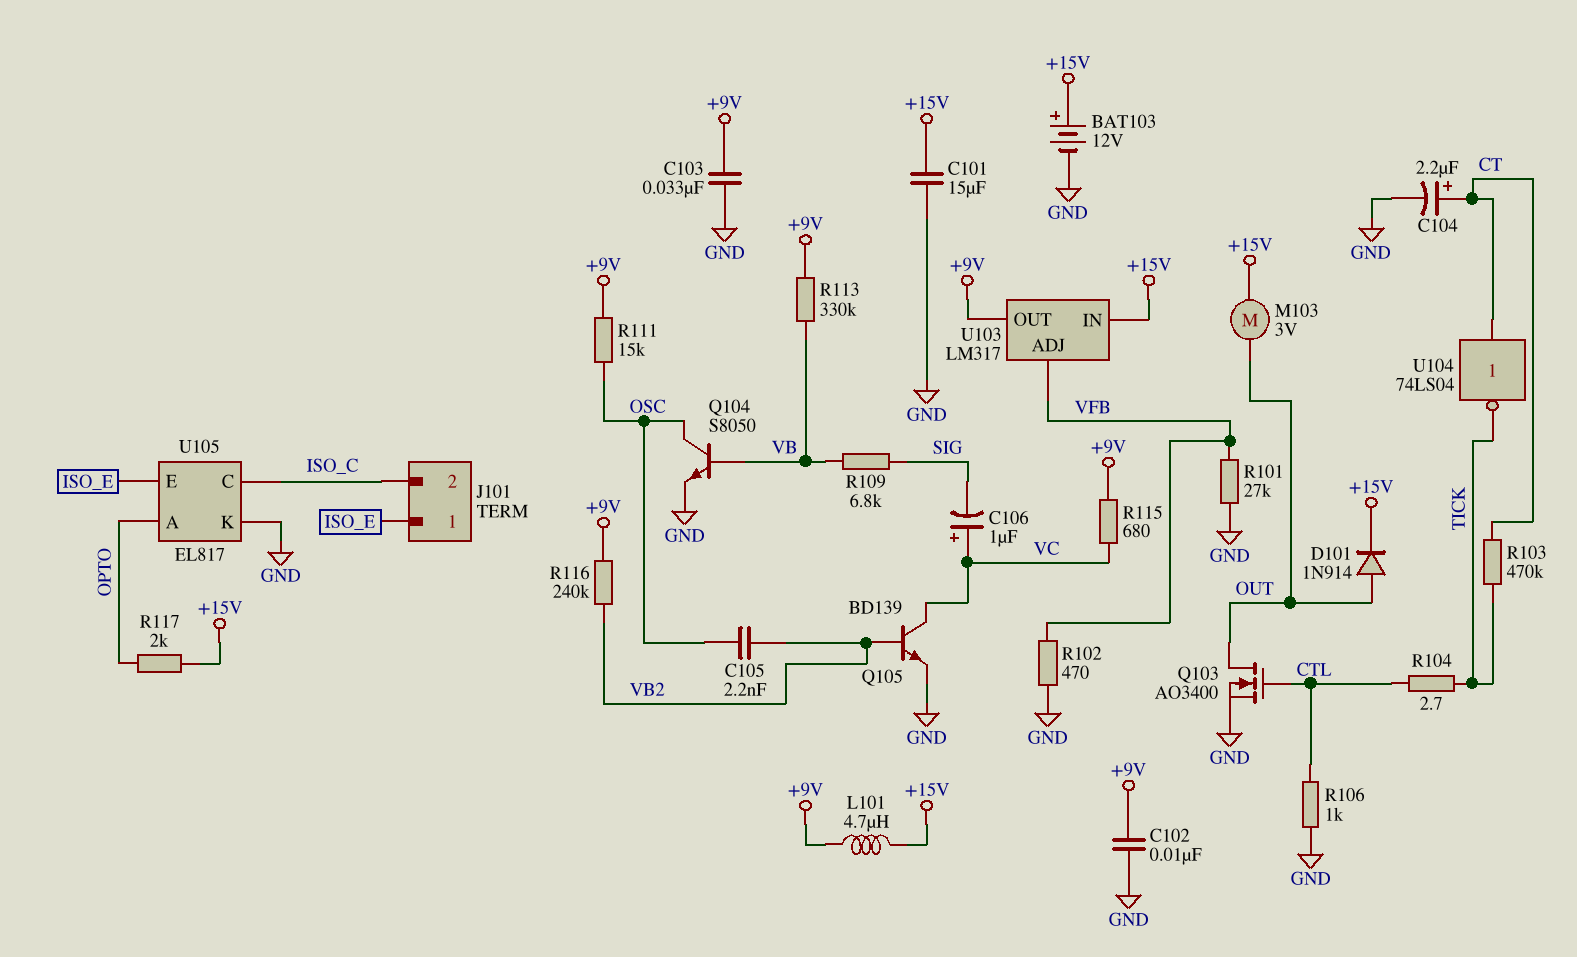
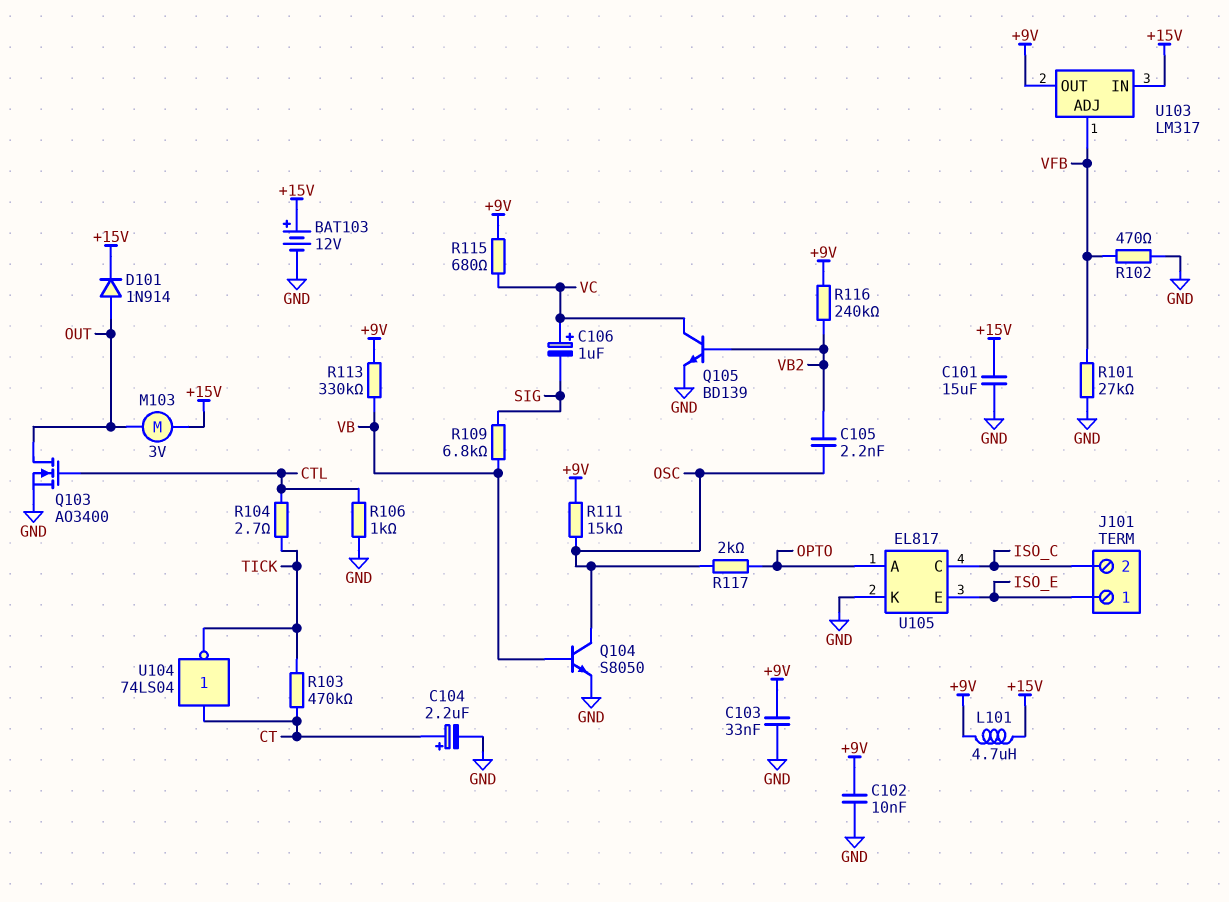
R117: 2k (+15V, OPTO) -> 2k (OPTO, OSC)

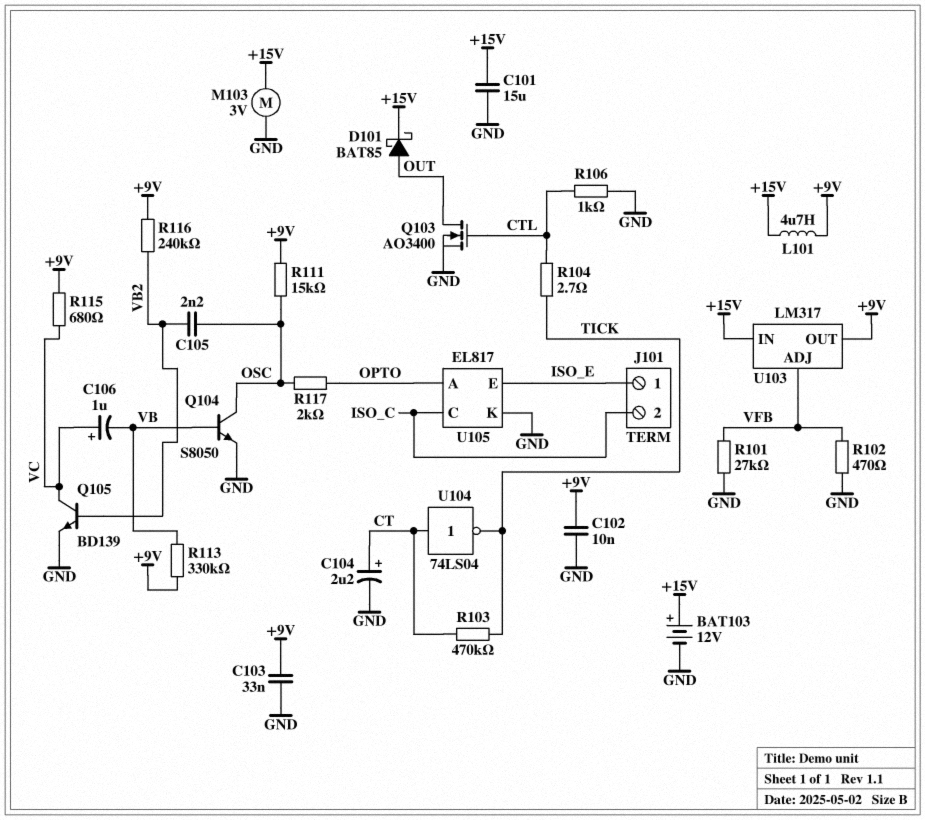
C106: 1uF (plus VC, minus SIG) -> 1uF (plus VC, minus VB)
D101: diode 1N914 (A OUT, K +15V) -> schottky BAT85 (A OUT, K +15V)
M103: motor 3V (+15V, OUT) -> motor 3V (+15V, GND)
R109: 6.8k (SIG, VB) -> none

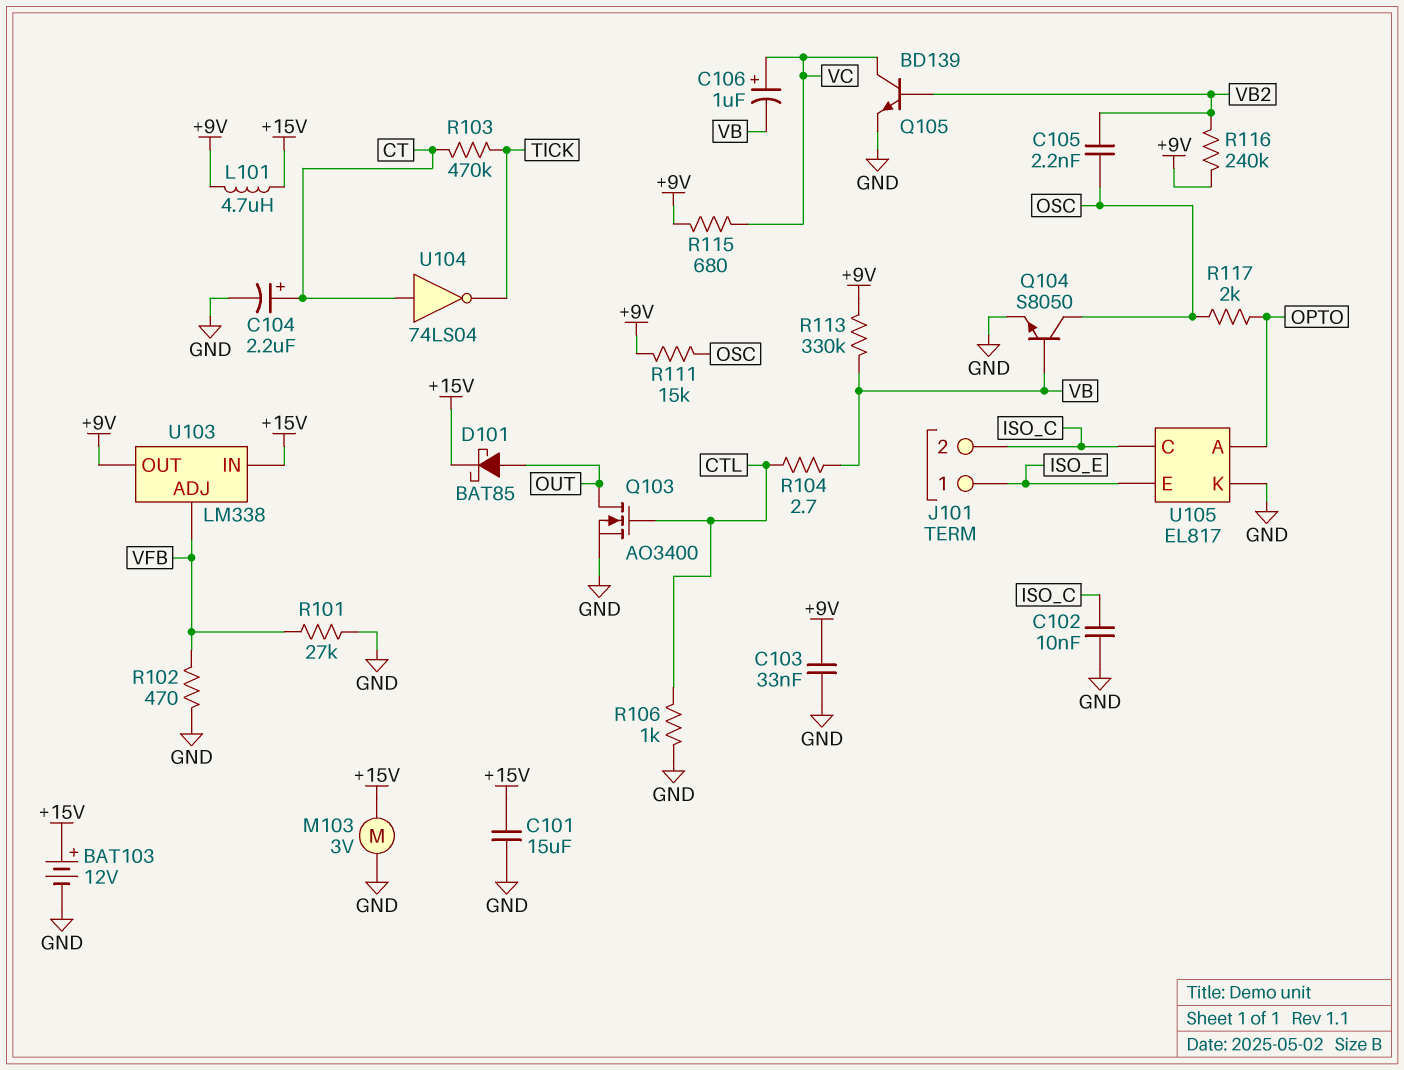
C102: 10nF (+9V, GND) -> 10nF (GND, ISO_C)
R104: 2.7 (CTL, TICK) -> 2.7 (CTL, VB)
U103: LM317 -> LM338

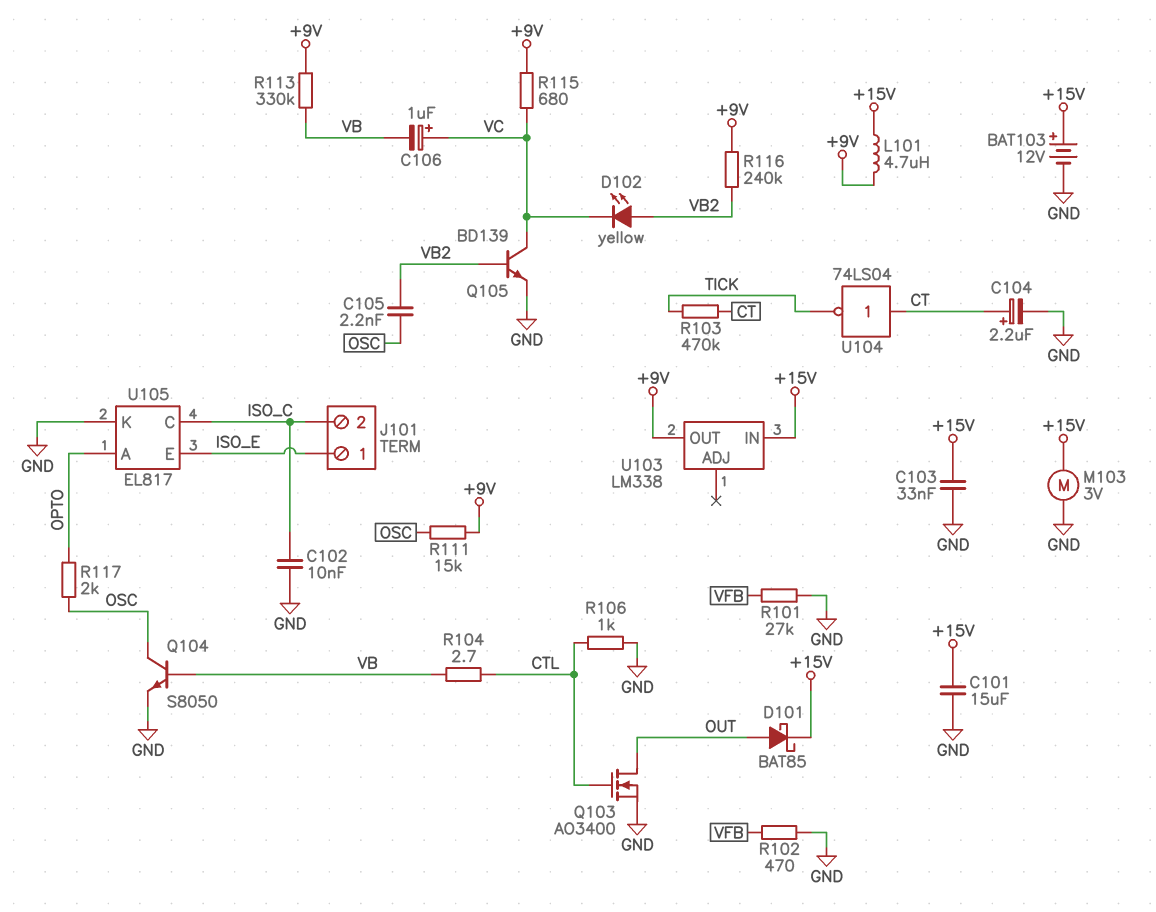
C103: 33nF (+9V, GND) -> 33nF (+15V, GND)
D102: none -> LED yellow (A VB2, K VC)
U103 pin ADJ: VFB -> none

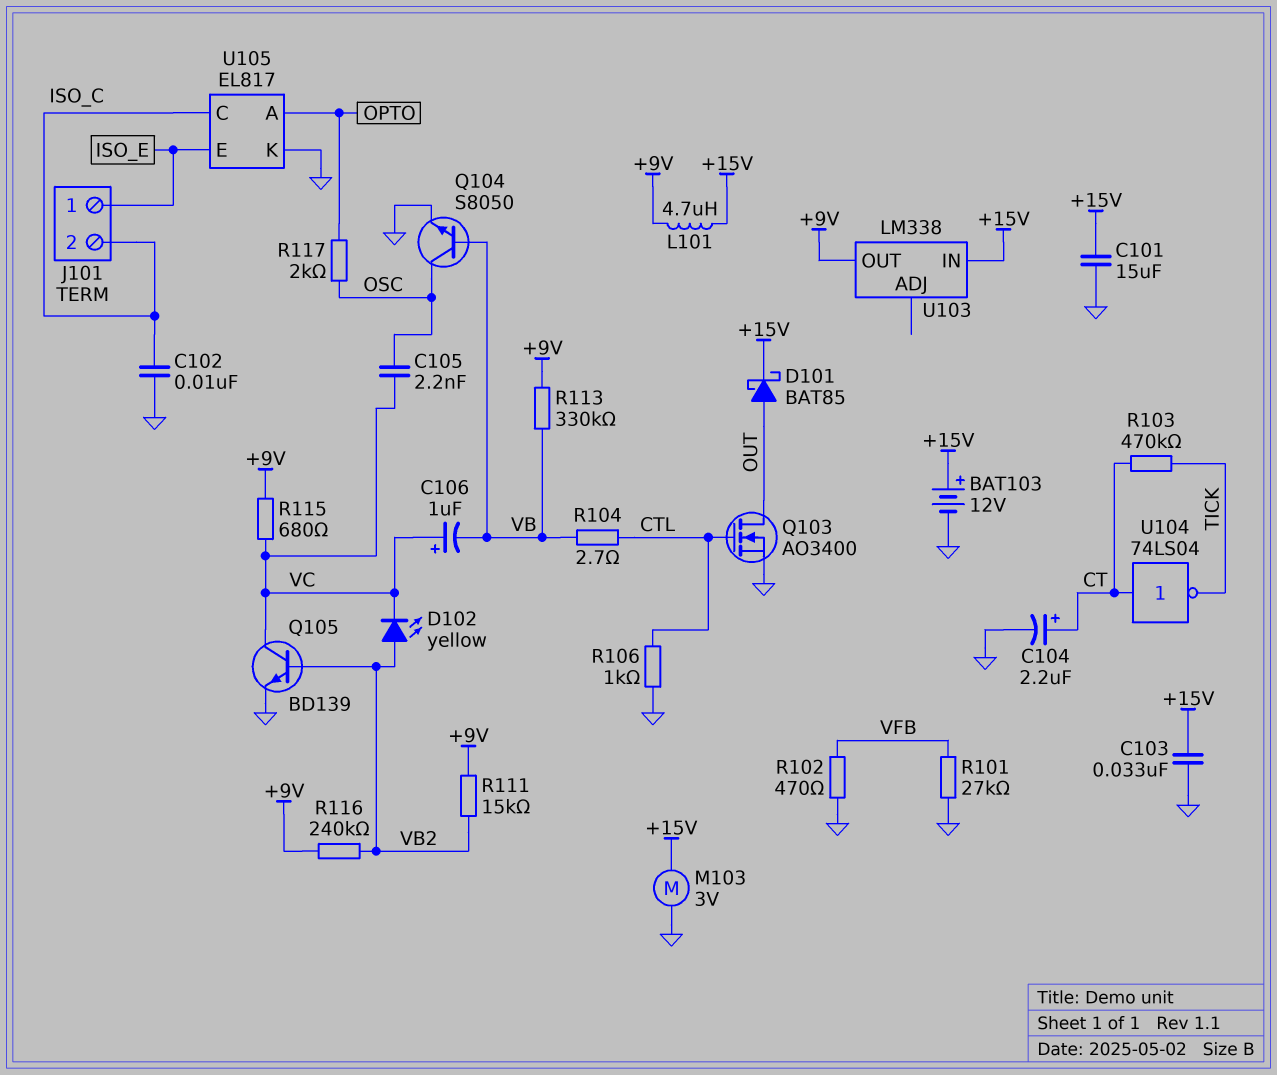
C105: 2.2nF (OSC, VB2) -> 2.2nF (OSC, VC)
R111: 15k (+9V, OSC) -> 15k (+9V, VB2)

